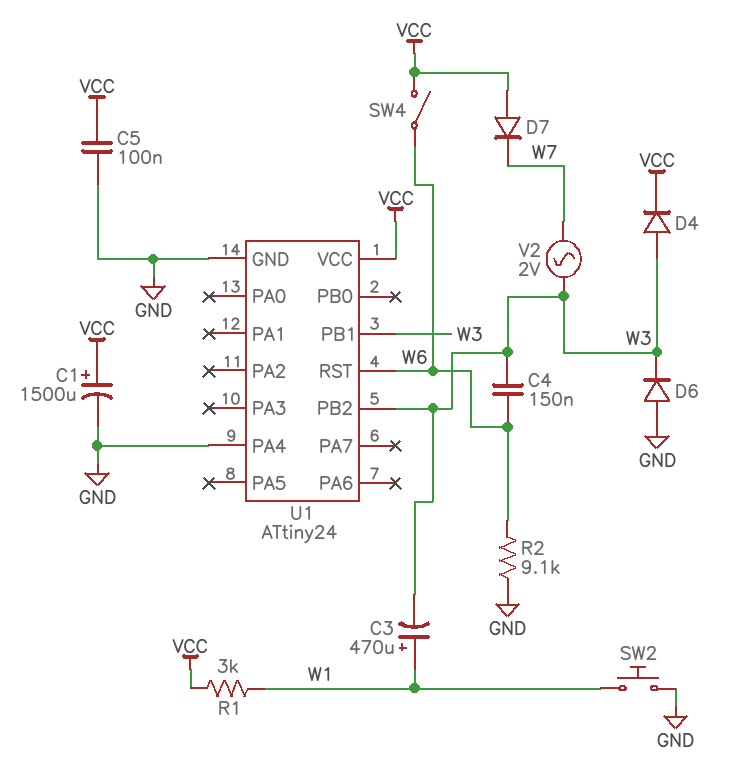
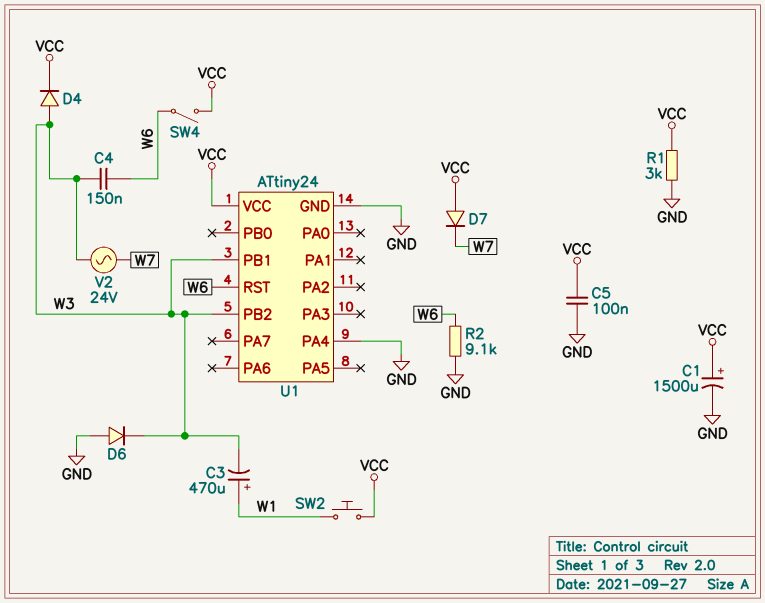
R1: 3k (VCC, W1) -> 3k (GND, VCC)
SW2: button (GND, W1) -> button (VCC, W1)
V2: AC 2V (W3, W7) -> AC 24V (W3, W7)

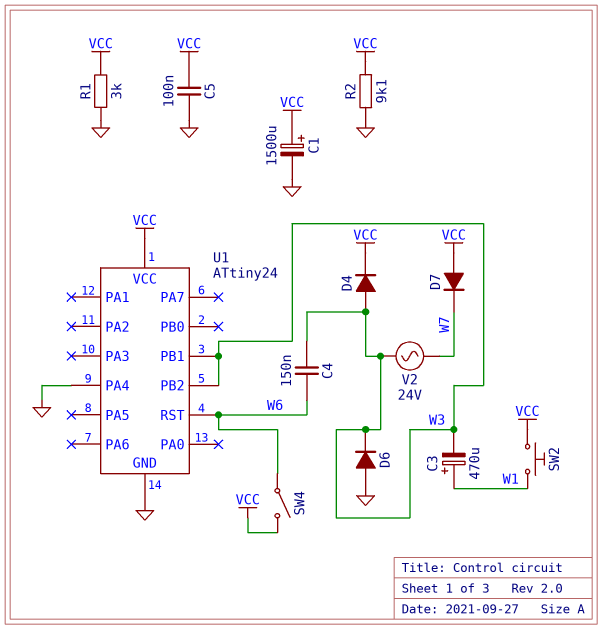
R2: 9.1k (GND, W6) -> 9.1k (GND, VCC)

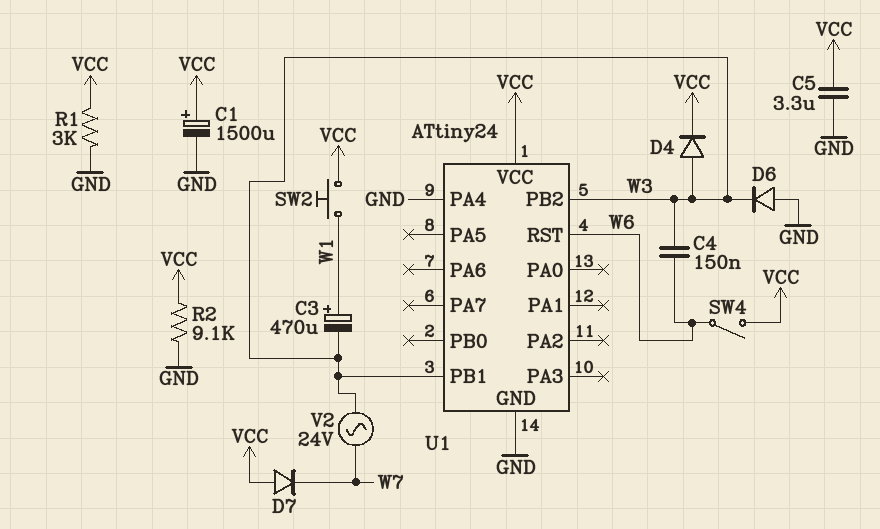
C5: 100nF (GND, VCC) -> 3.3uF (GND, VCC)

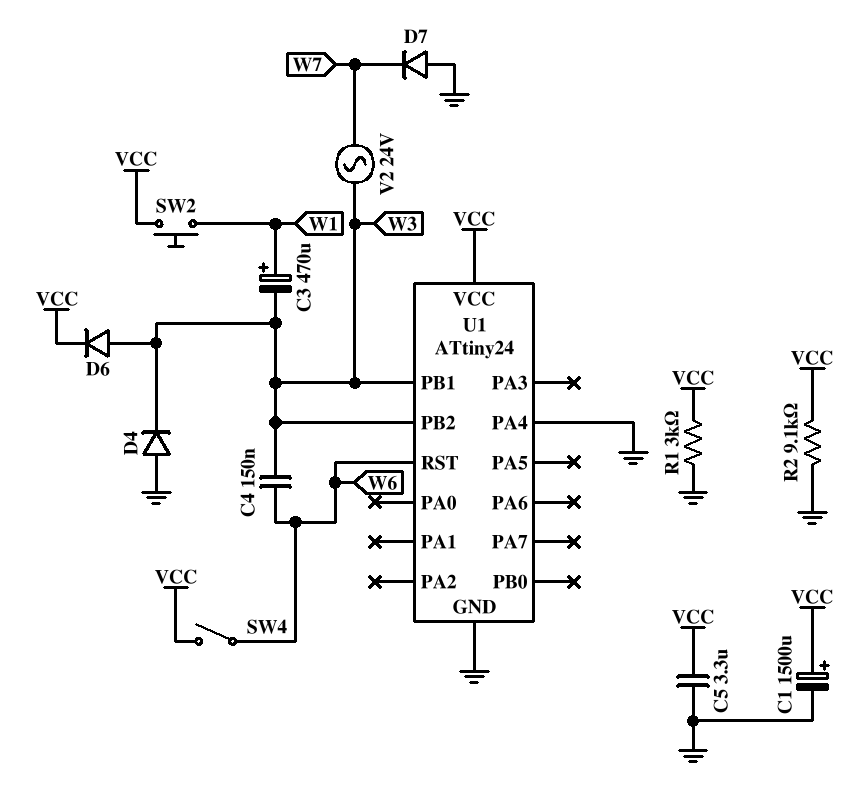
D4: diode (A W3, K VCC) -> diode (A GND, K W3)
D6: diode (A GND, K W3) -> diode (A W3, K VCC)
D7: diode (A VCC, K W7) -> diode (A GND, K W7)

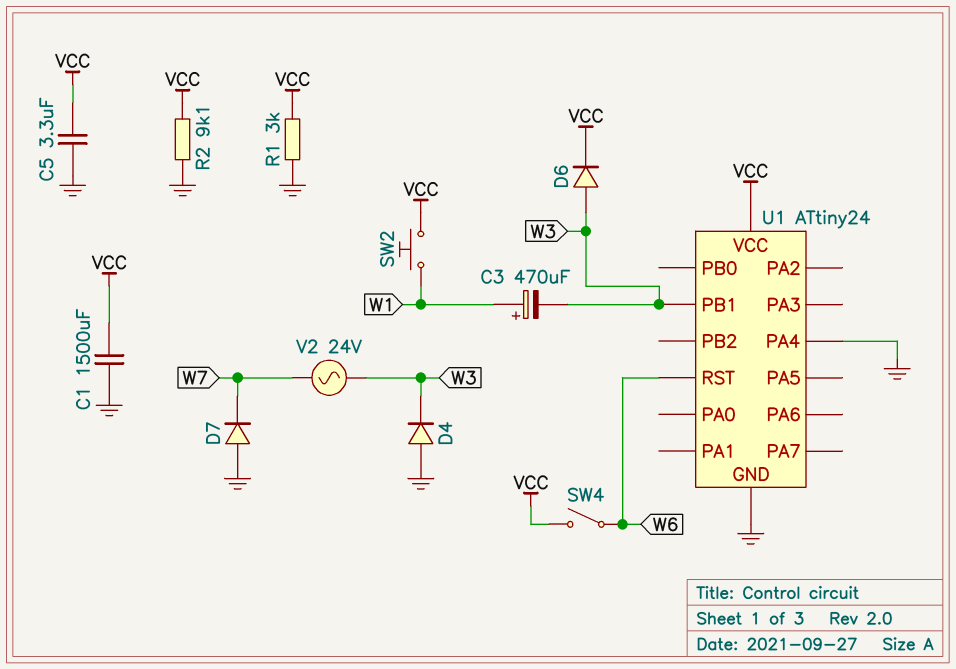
C1: 1500uF (plus VCC, minus GND) -> 1500uF (GND, VCC)
C4: 150nF (W3, W6) -> none
U1 pin PB2: W3 -> none

